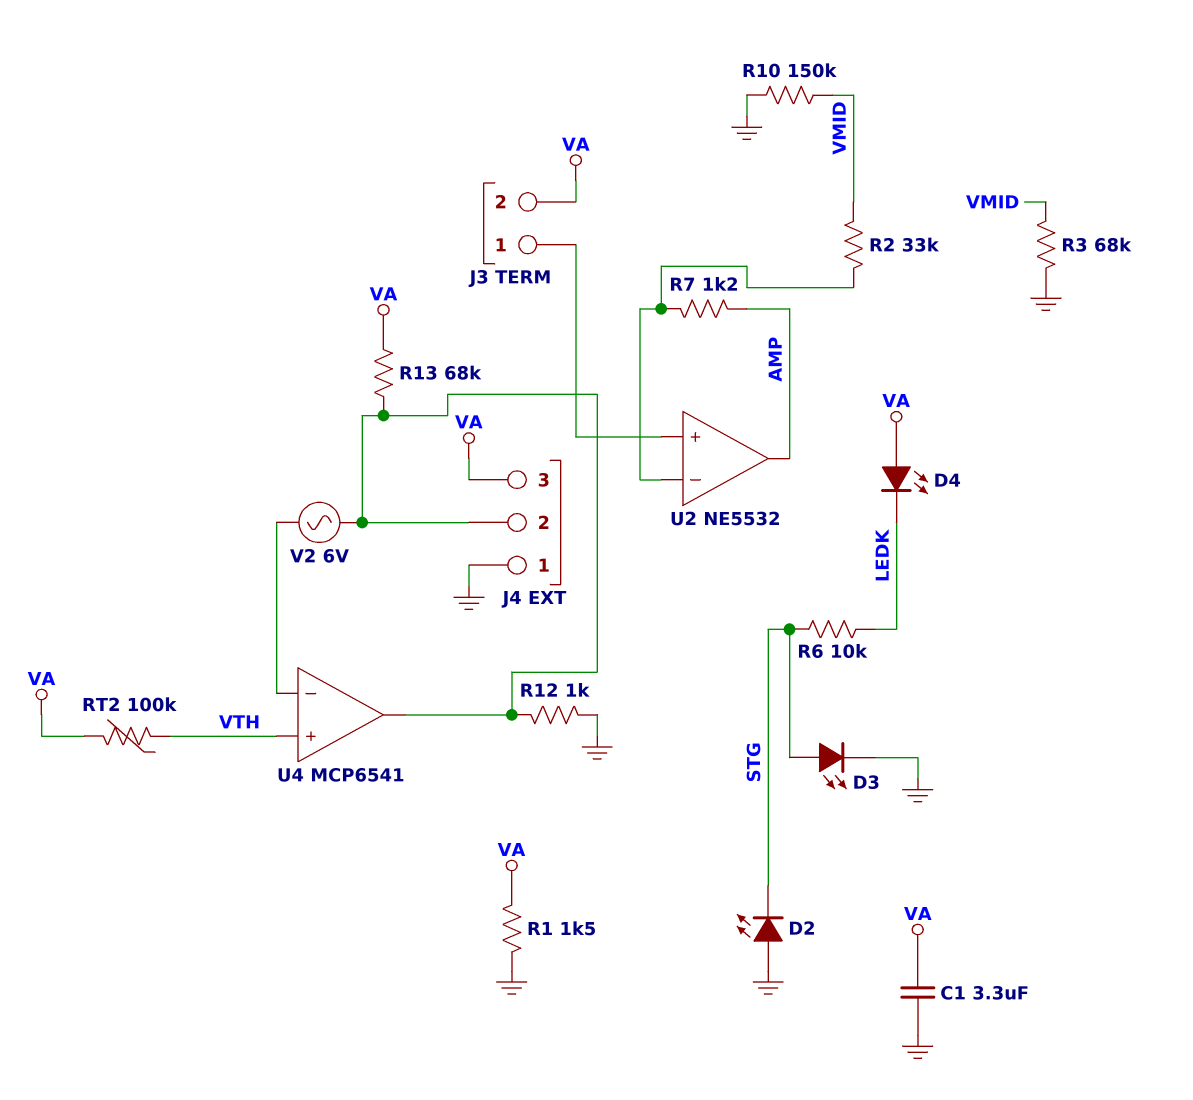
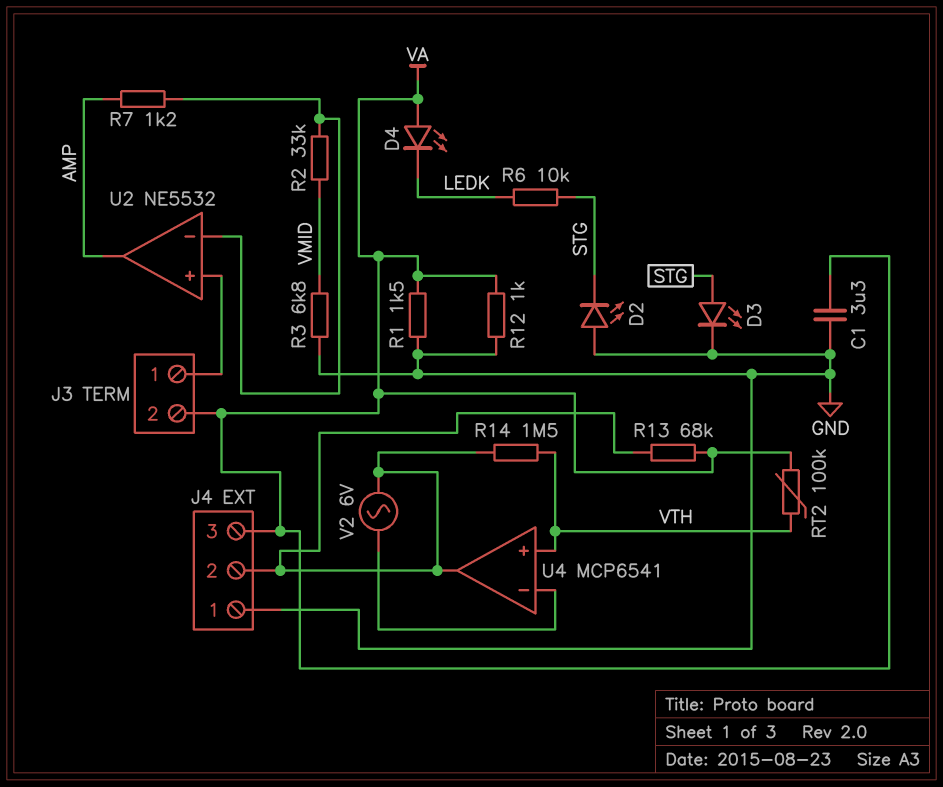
R3: 68k (GND, VMID) -> 6.8k (GND, VMID)
R10: 150k (GND, VMID) -> none
R12: 1k (GND, J4/2) -> 1k (GND, VA)
R14: none -> 1.5M (J4/2, VTH)

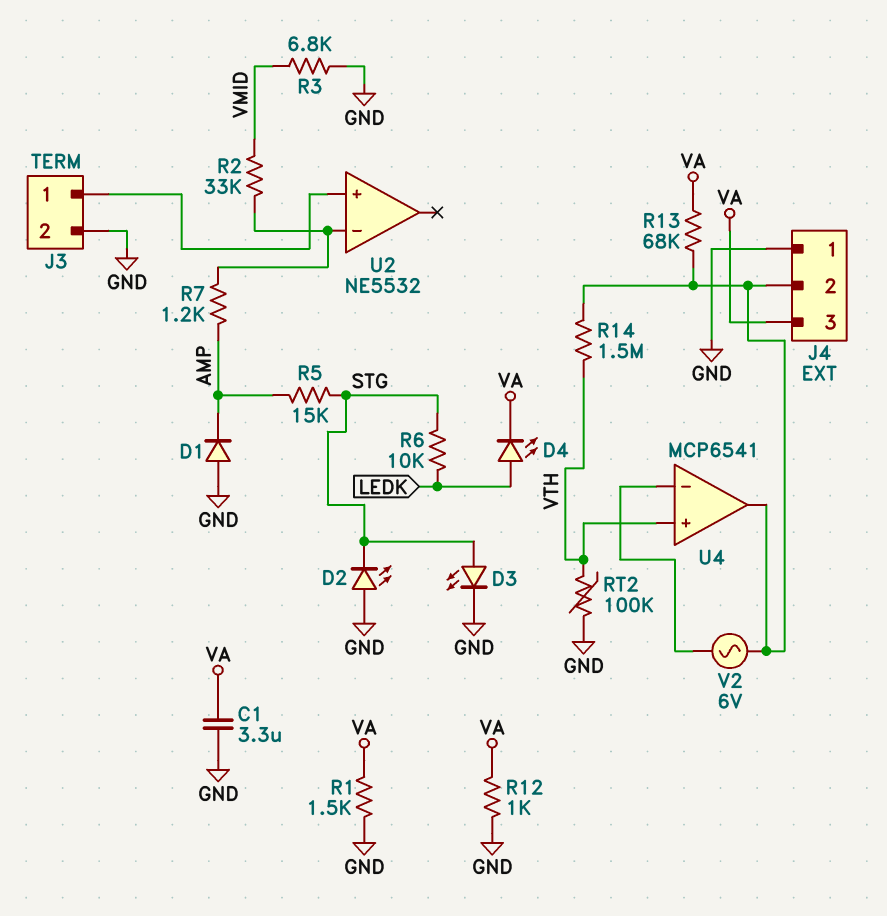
D1: none -> diode (A GND, K AMP)
D4: LED (A VA, K LEDK) -> LED (A LEDK, K VA)
J3 pin 2: VA -> GND
R5: none -> 15k (AMP, STG)
RT2: 100k (VA, VTH) -> 100k (GND, VTH)
U2 pin out: AMP -> none

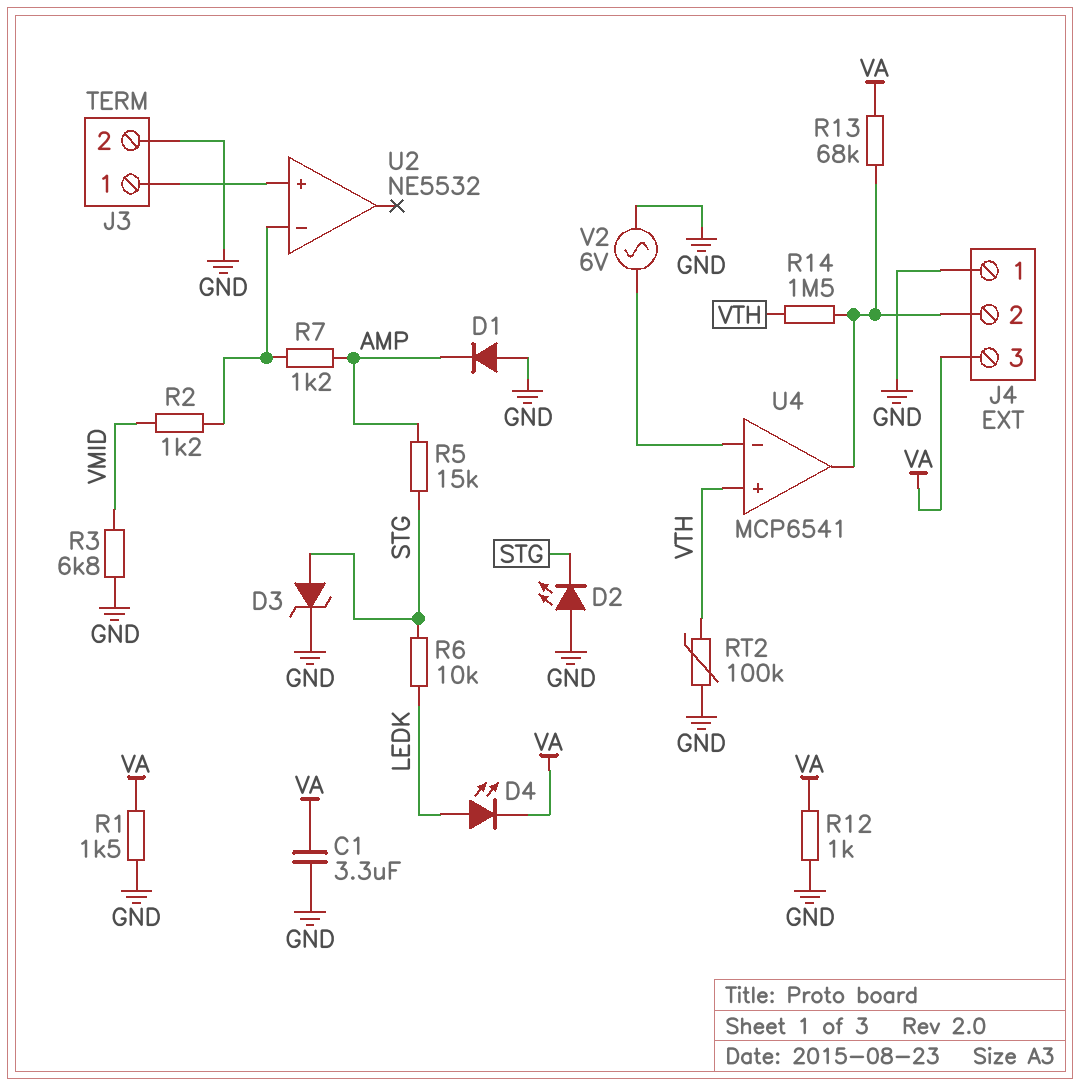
D3: LED (A STG, K GND) -> zener (A STG, K GND)
R2: 33k (U2/in-, VMID) -> 1.2k (U2/in-, VMID)
V2: AC 6V (J4/2, U4/in-) -> AC 6V (GND, U4/in-)

